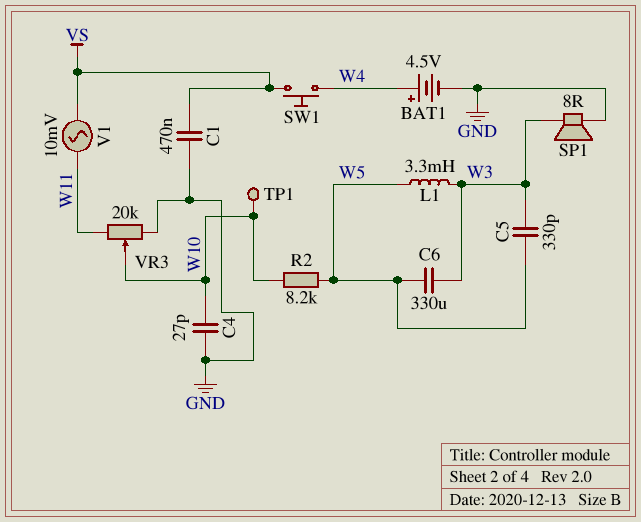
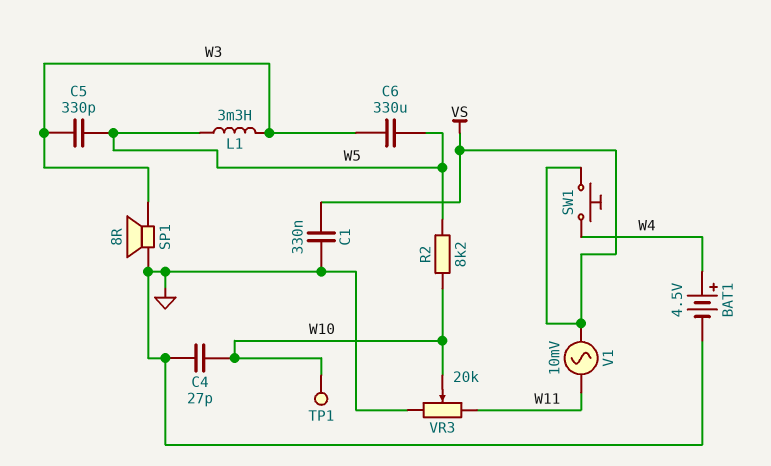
C1: 470nF (GND, VS) -> 330nF (GND, VS)

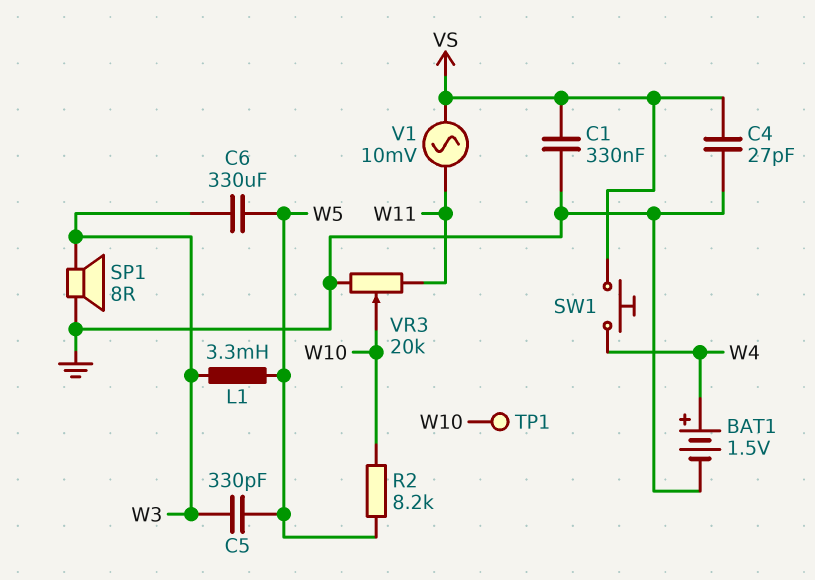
BAT1: 4.5V (plus W4, minus GND) -> 1.5V (plus W4, minus GND)
C4: 27pF (GND, W10) -> 27pF (GND, VS)

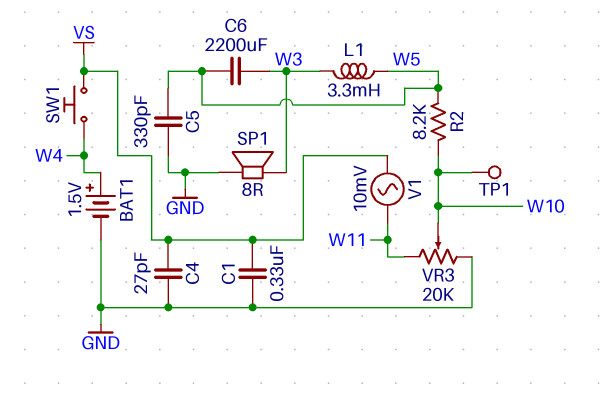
C5: 330pF (W3, W5) -> 330pF (GND, W5)
C6: 330uF (W3, W5) -> 2200uF (W3, W5)

